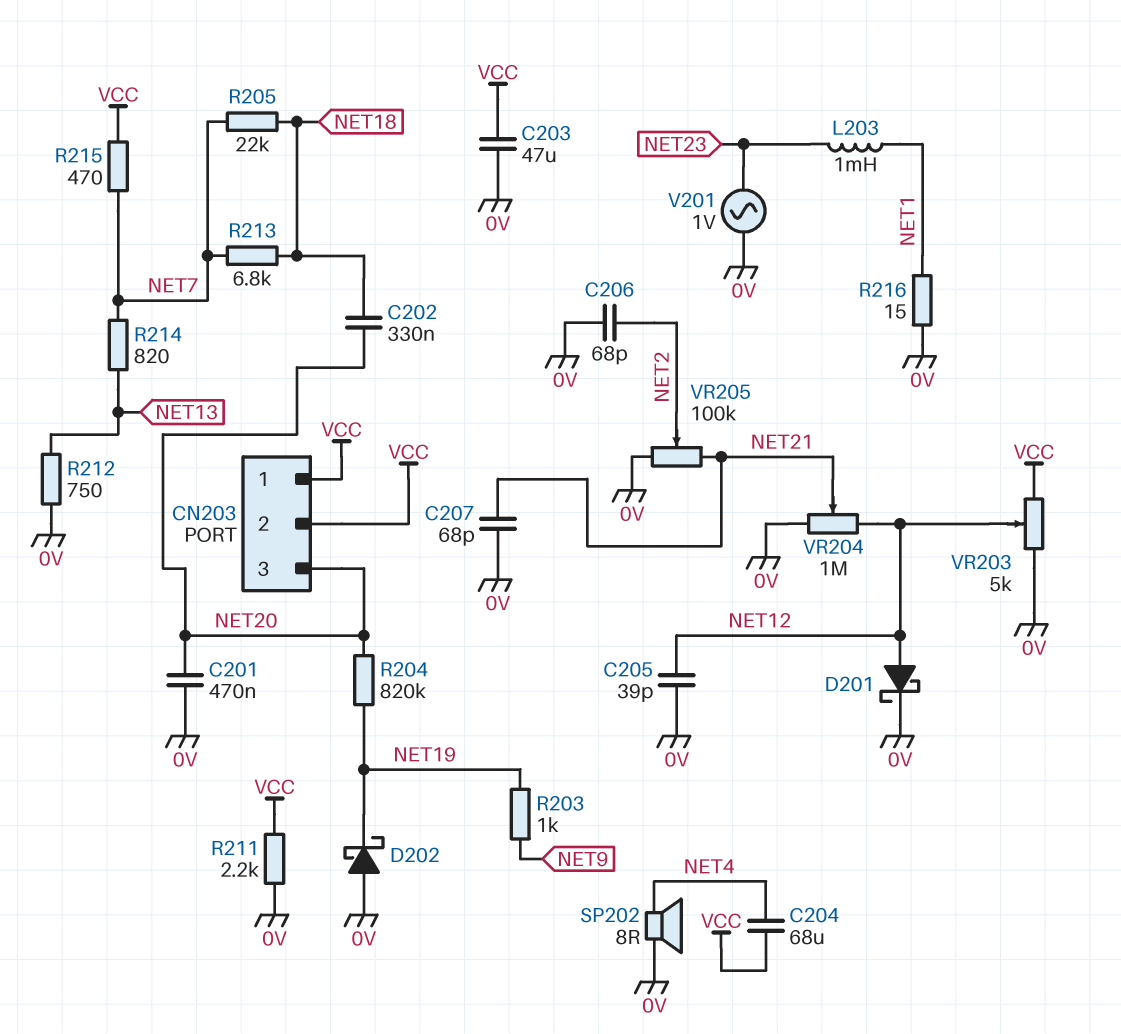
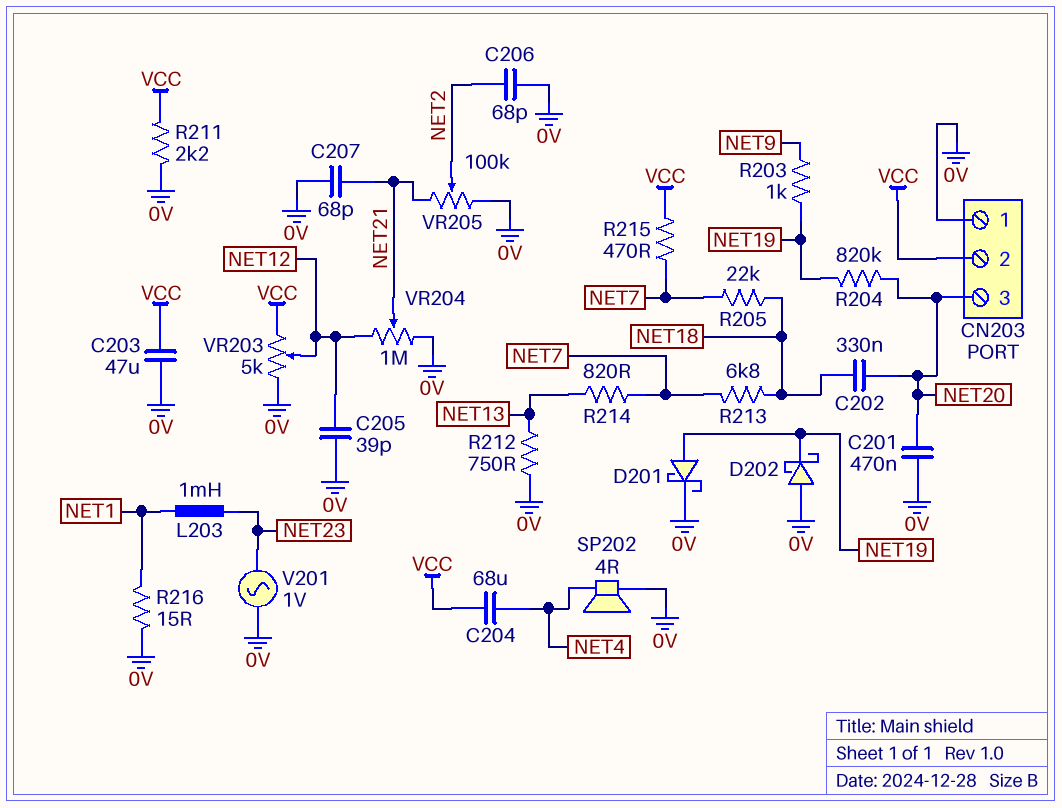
CN203 pin 1: VCC -> 0V
D201: schottky (A NET12, K 0V) -> schottky (A NET19, K 0V)
SP202: speaker 8R (0V, NET4) -> speaker 4R (0V, NET4)

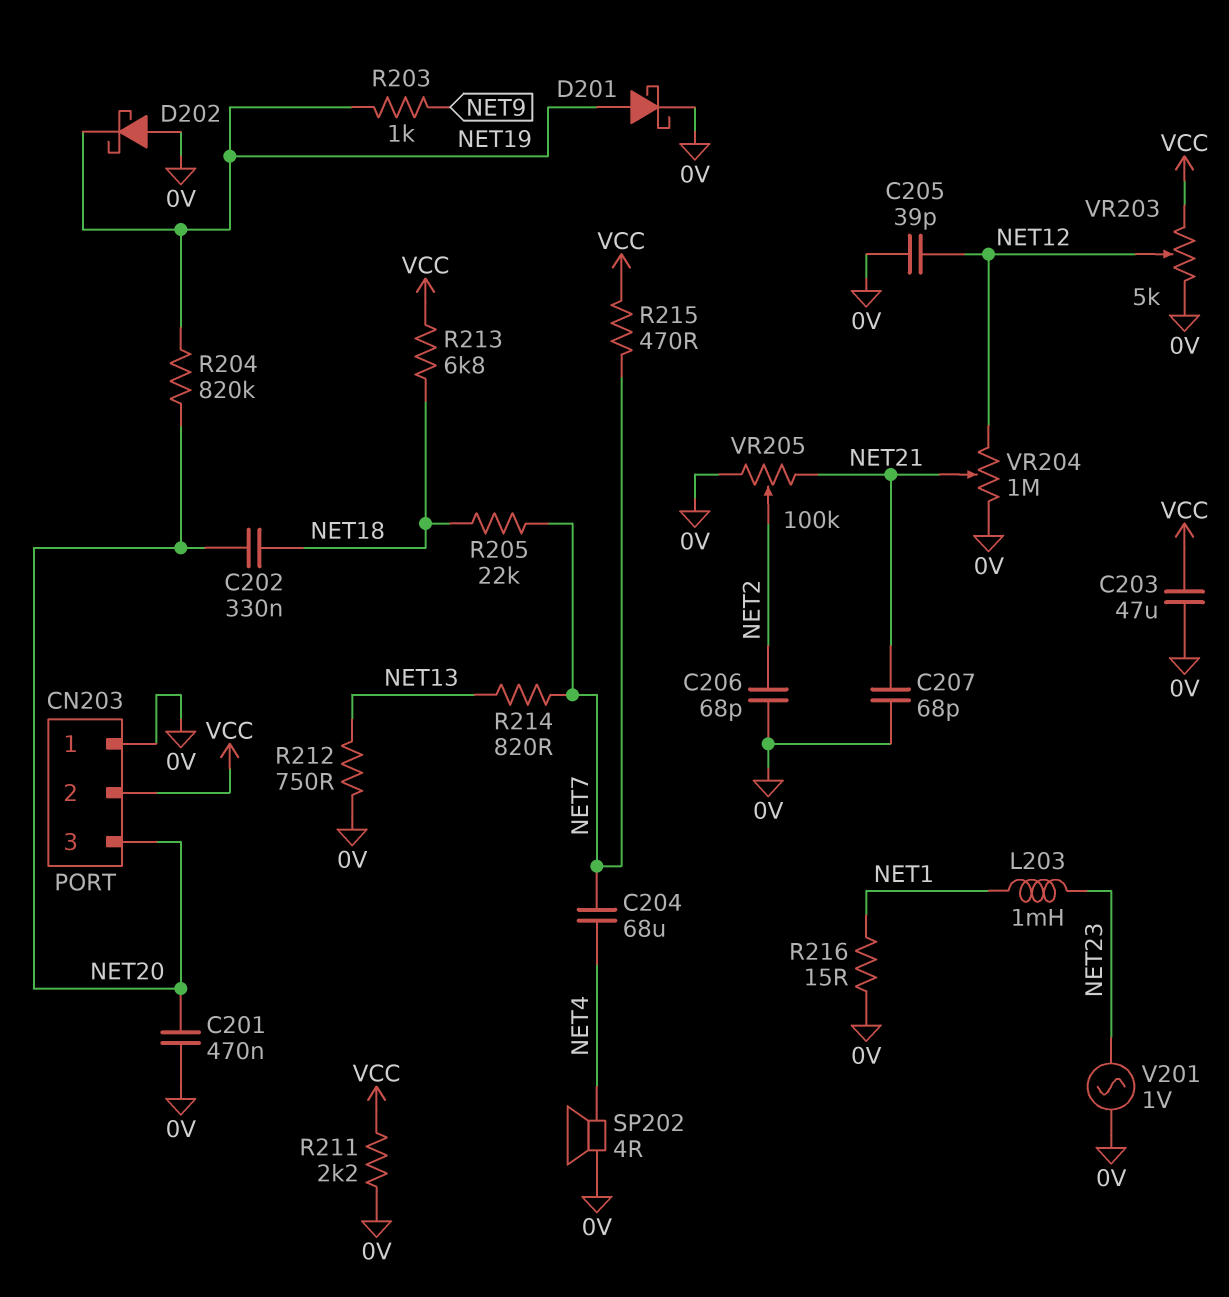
C204: 68uF (NET4, VCC) -> 68uF (NET4, NET7)
R213: 6.8k (NET7, NET18) -> 6.8k (NET18, VCC)

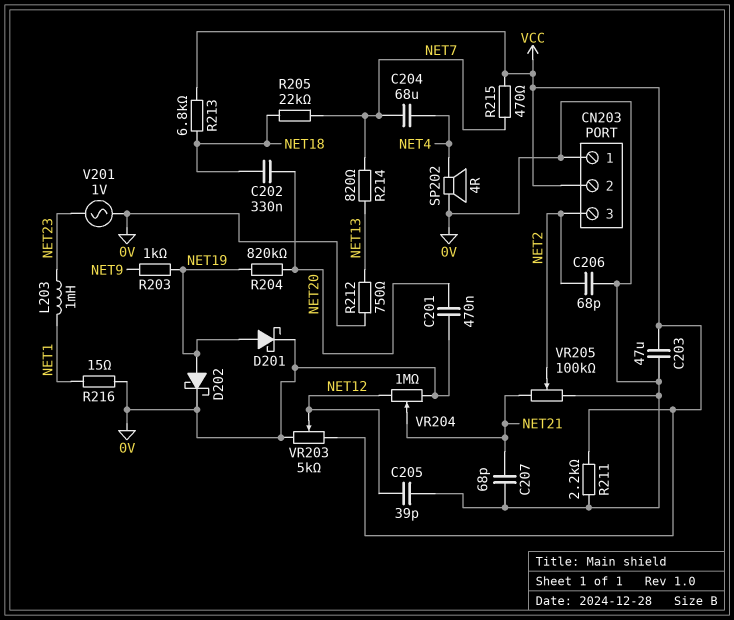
CN203 pin 3: NET20 -> NET2
D202: schottky (A 0V, K NET19) -> schottky (A NET19, K 0V)

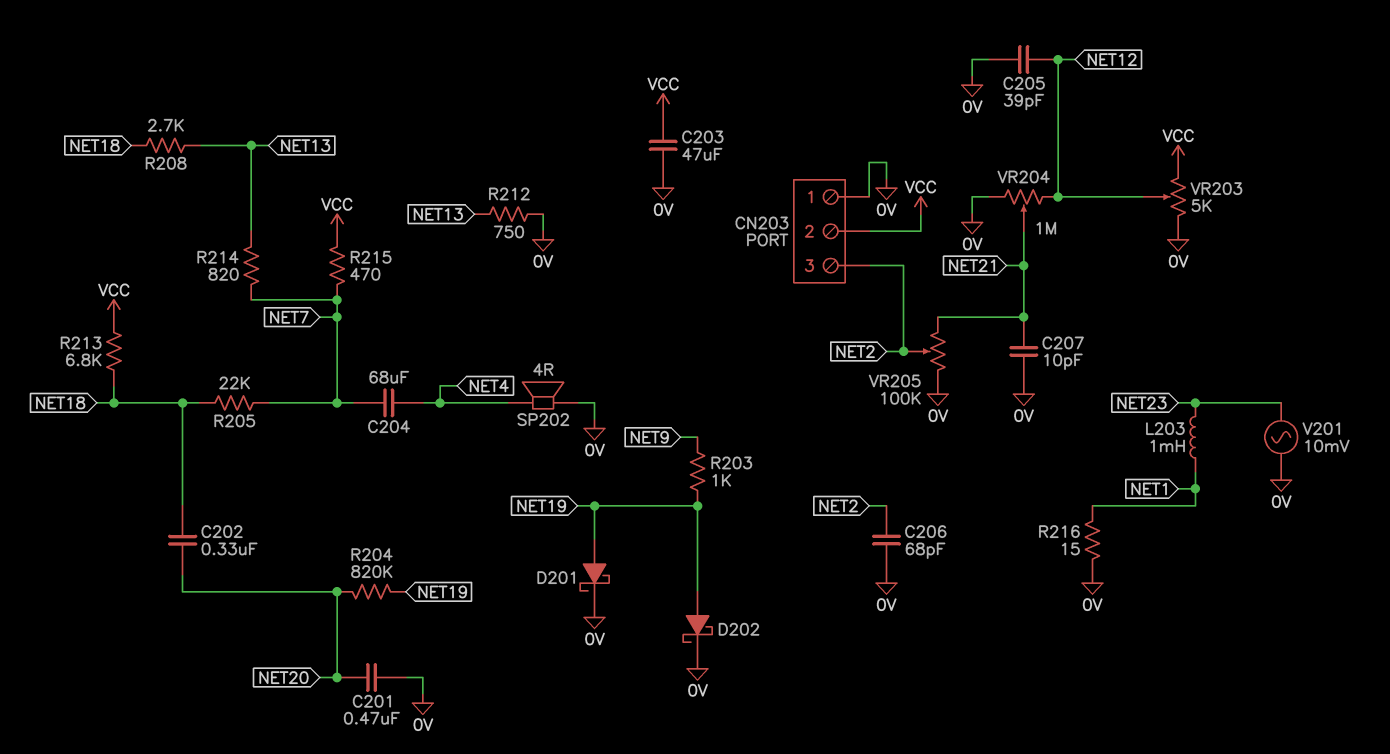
C207: 68pF (0V, NET21) -> 10pF (0V, NET21)
R208: none -> 2.7k (NET13, NET18)
R211: 2.2k (0V, VCC) -> none
V201: AC 1V (0V, NET23) -> AC 10mV (0V, NET23)

